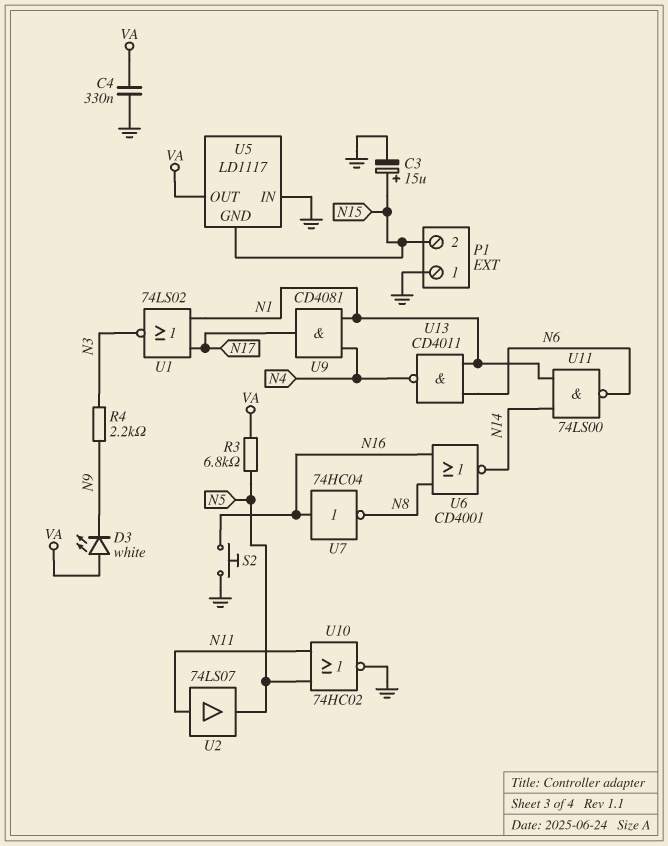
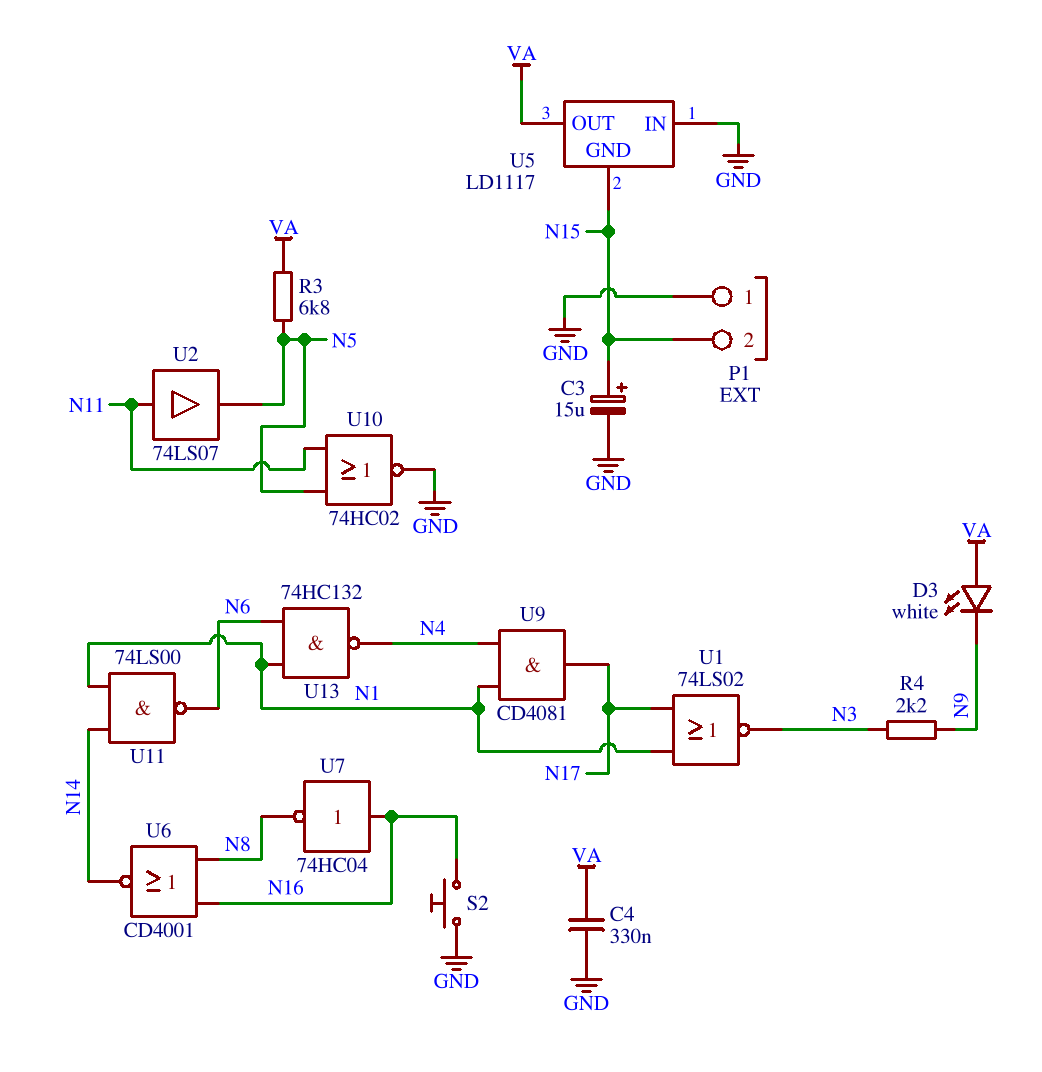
U13: NAND CD4011 (in N1, in N6, out N4) -> NAND 74HC132 (in N1, in N6, out N4)

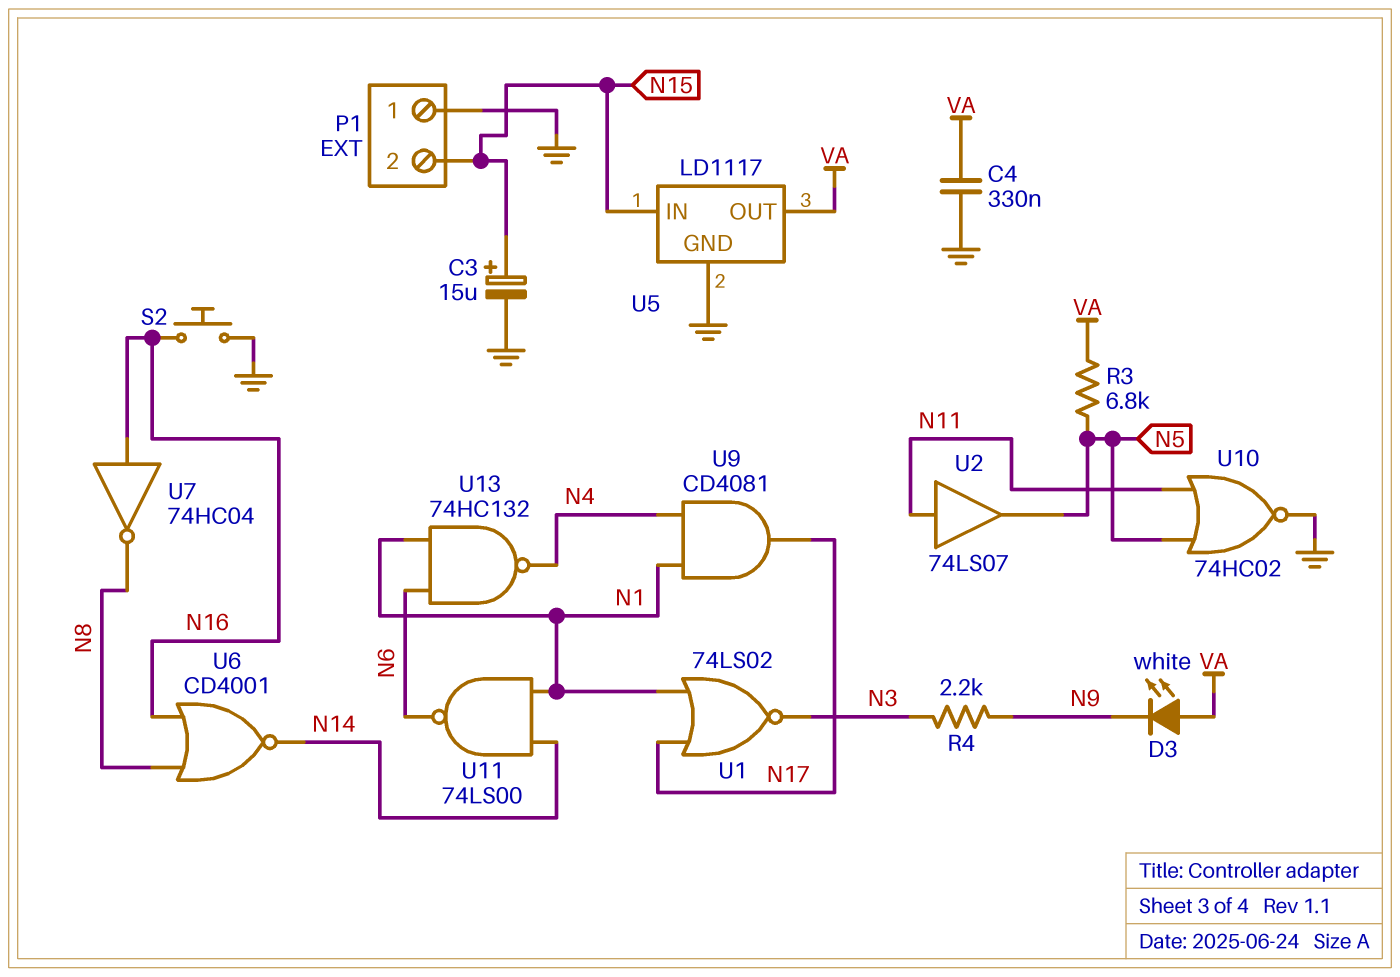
U5 pin GND: N15 -> GND
U5 pin IN: GND -> N15

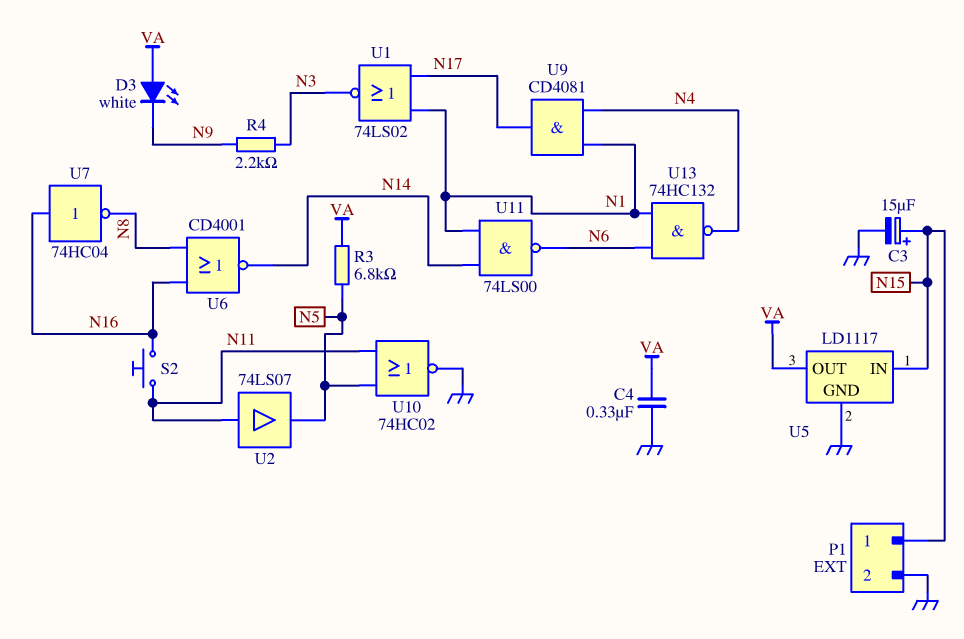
P1 pin 1: GND -> N15
P1 pin 2: N15 -> GND
S2: button (GND, N16) -> button (N11, N16)

